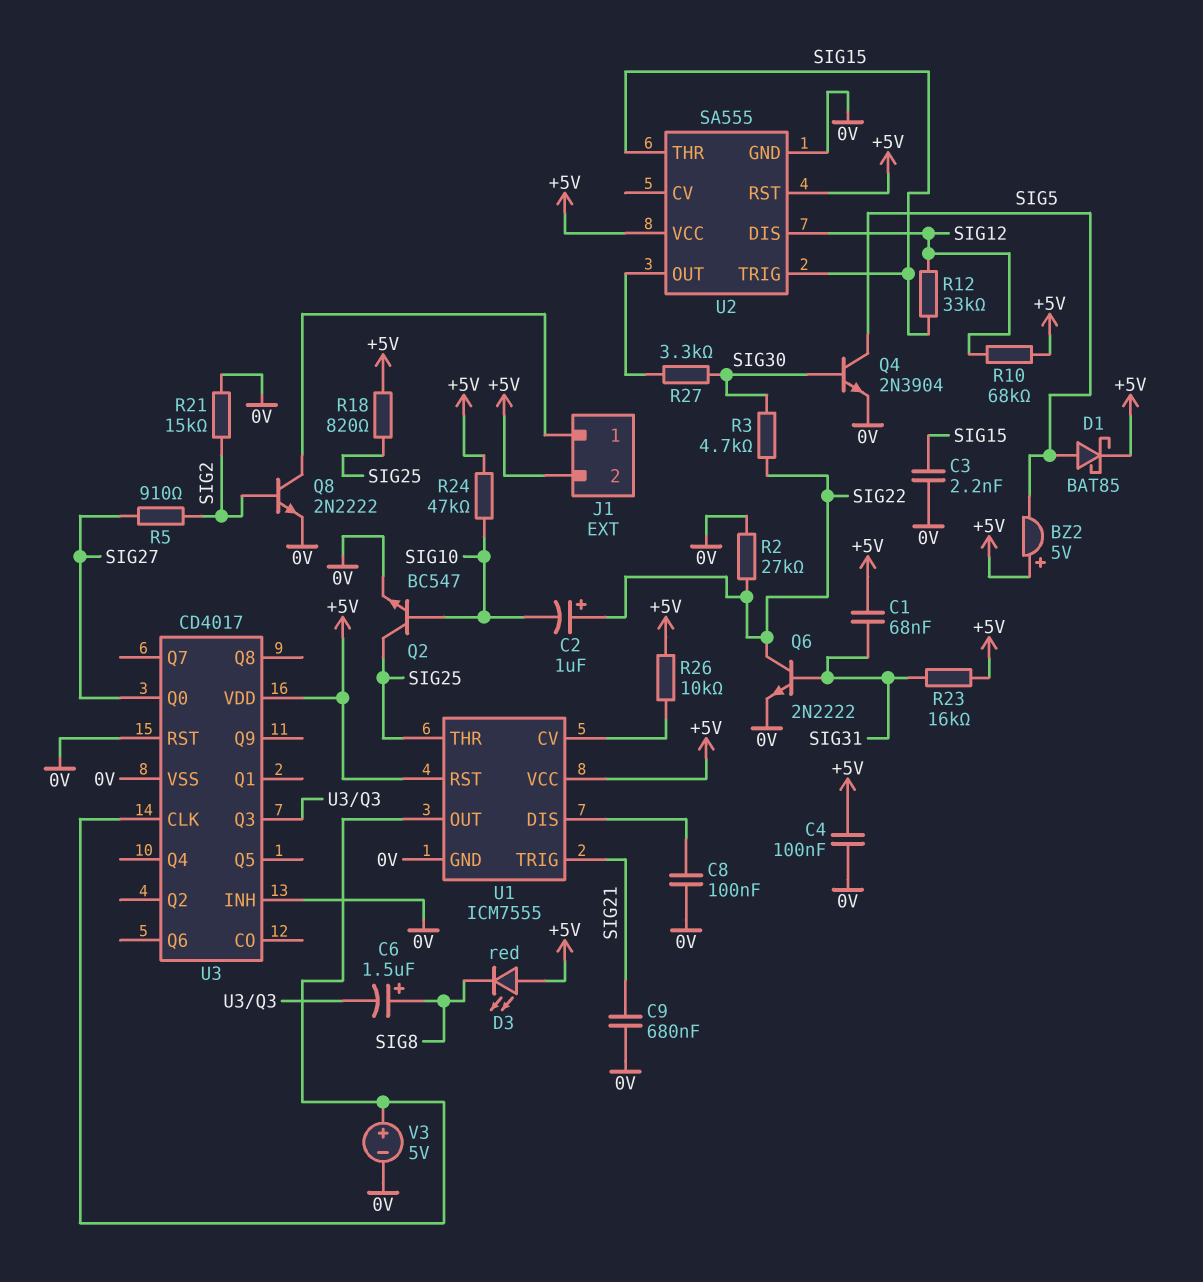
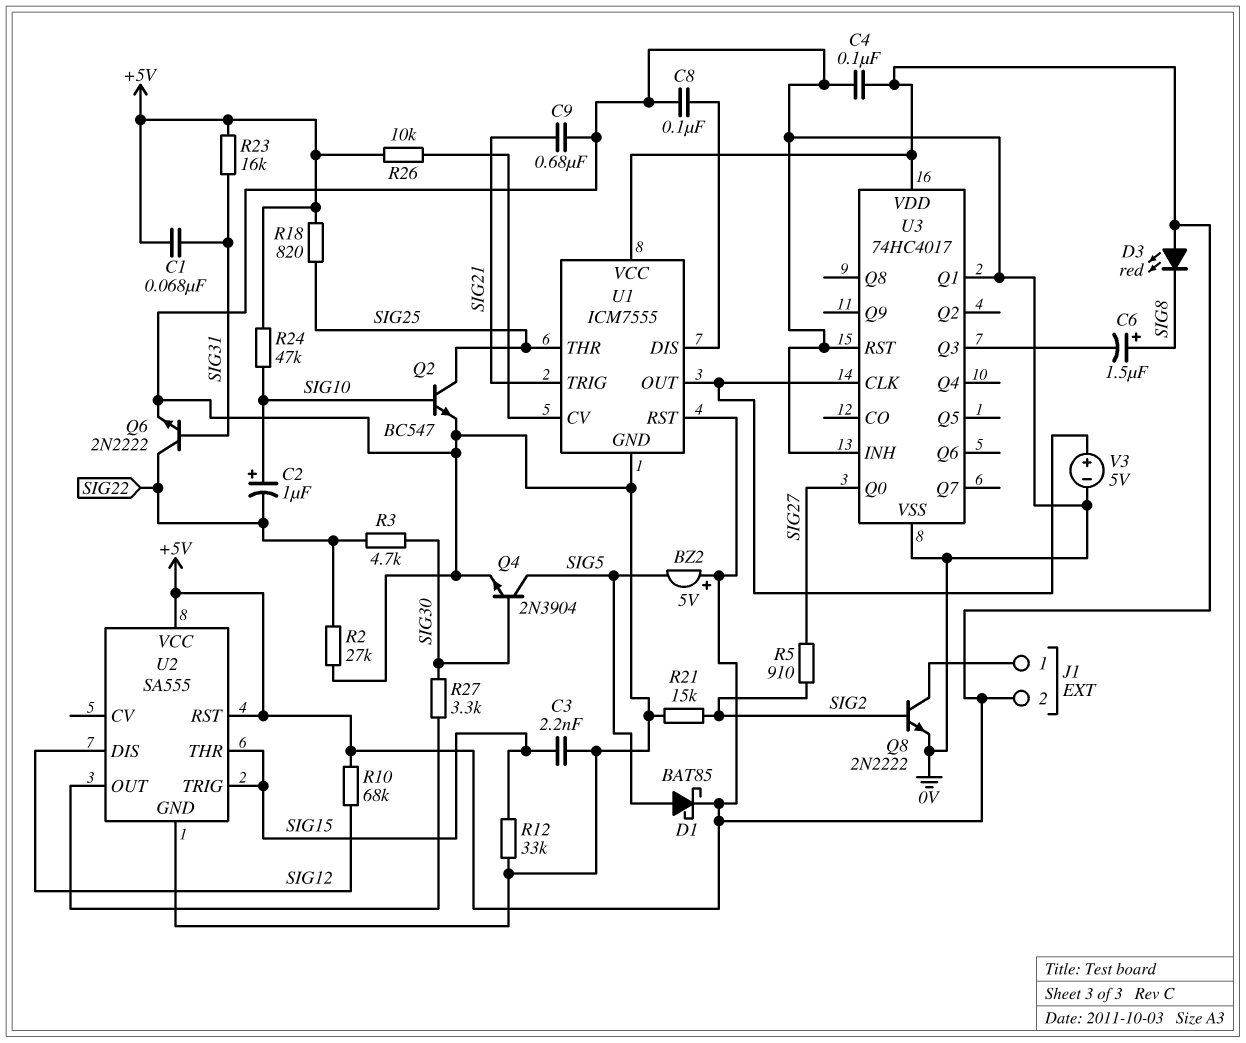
C2: 1uF (plus SIG22, minus SIG10) -> 1uF (plus SIG10, minus SIG22)
R12: 33k (SIG12, SIG15) -> 33k (0V, SIG15)
U3: CD4017 -> 74HC4017
U3 pin Q1: none -> 0V

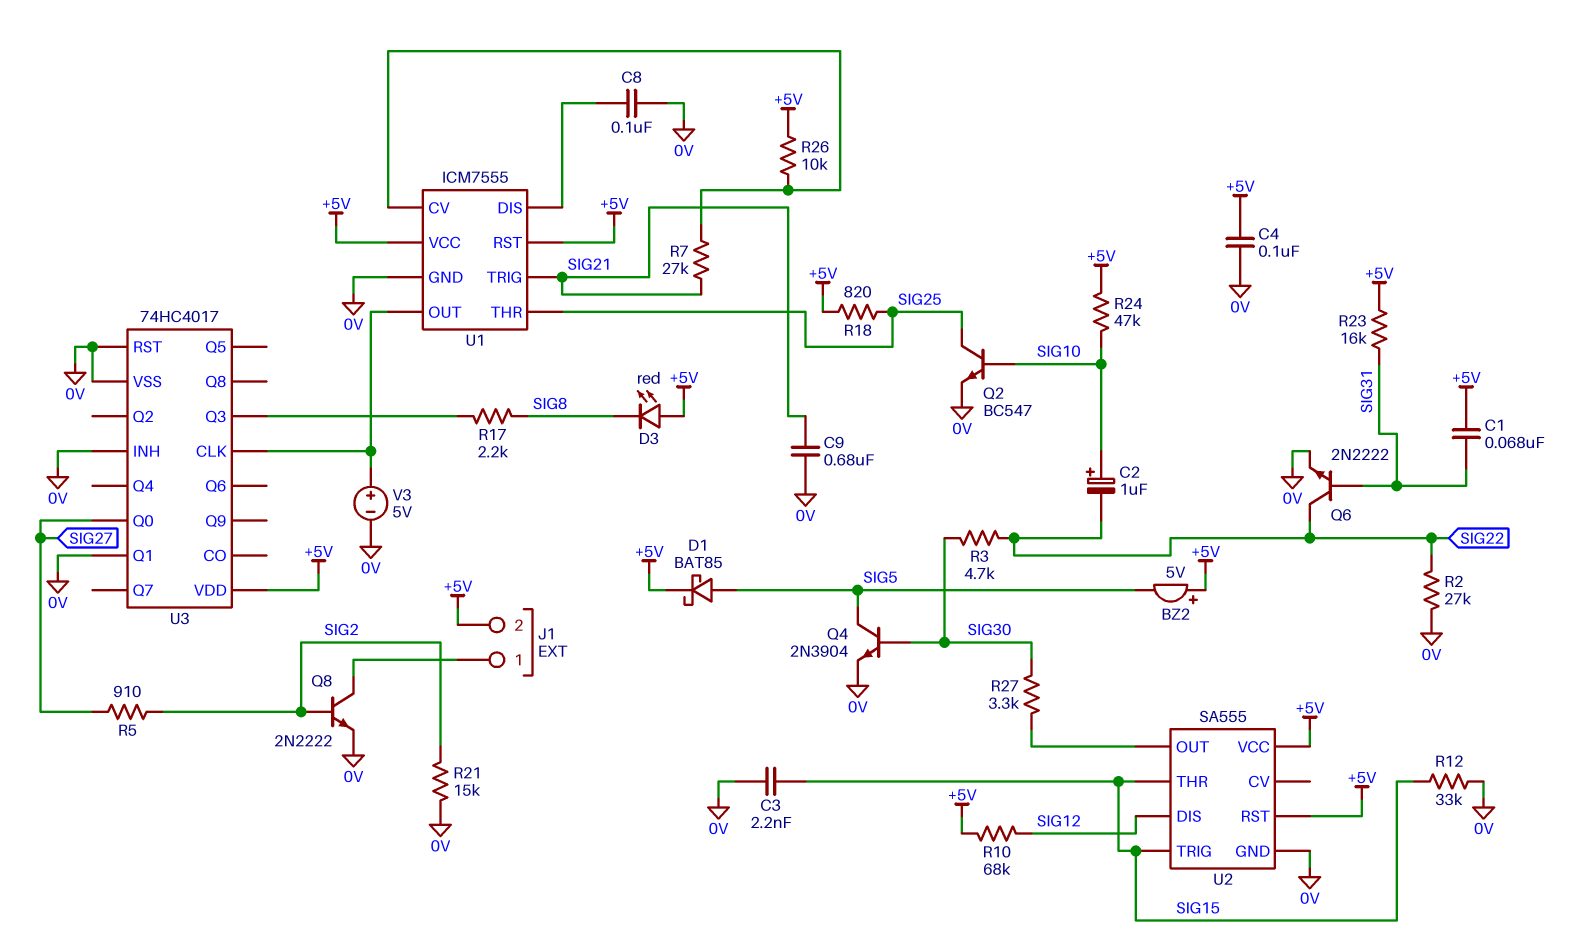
C6: 1.5uF (plus SIG8, minus U3/Q3) -> none
R7: none -> 27k (SIG21, U1/CV)
R17: none -> 2.2k (SIG8, U3/Q3)

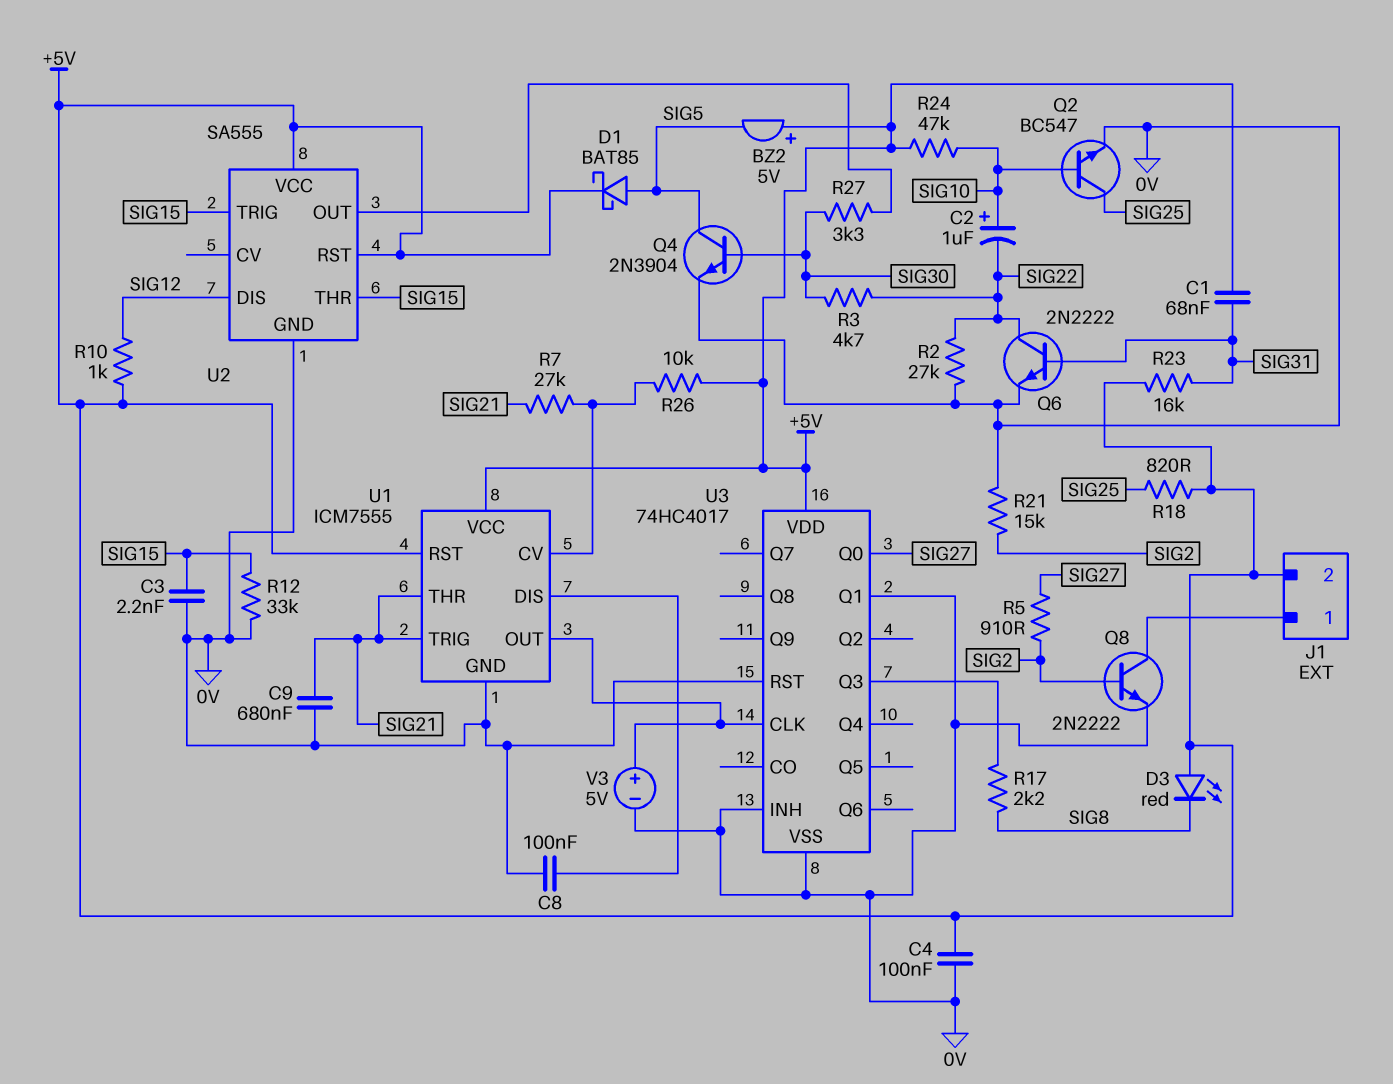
R10: 68k (+5V, SIG12) -> 1k (+5V, SIG12)
U1 pin THR: SIG25 -> SIG21

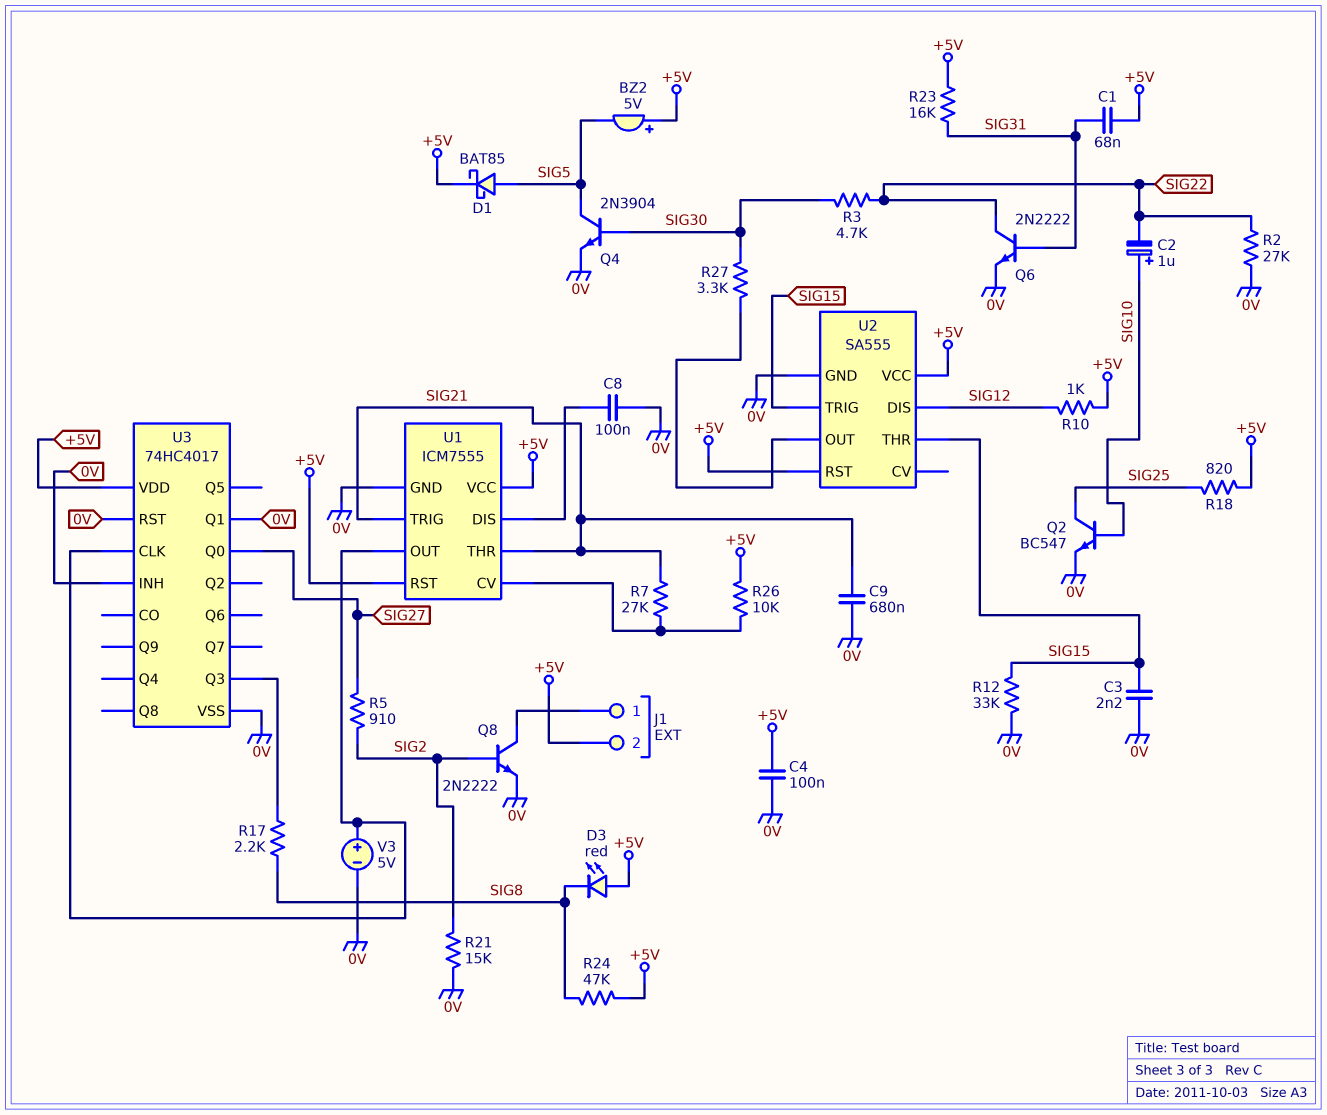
R24: 47k (+5V, SIG10) -> 47k (+5V, SIG8)

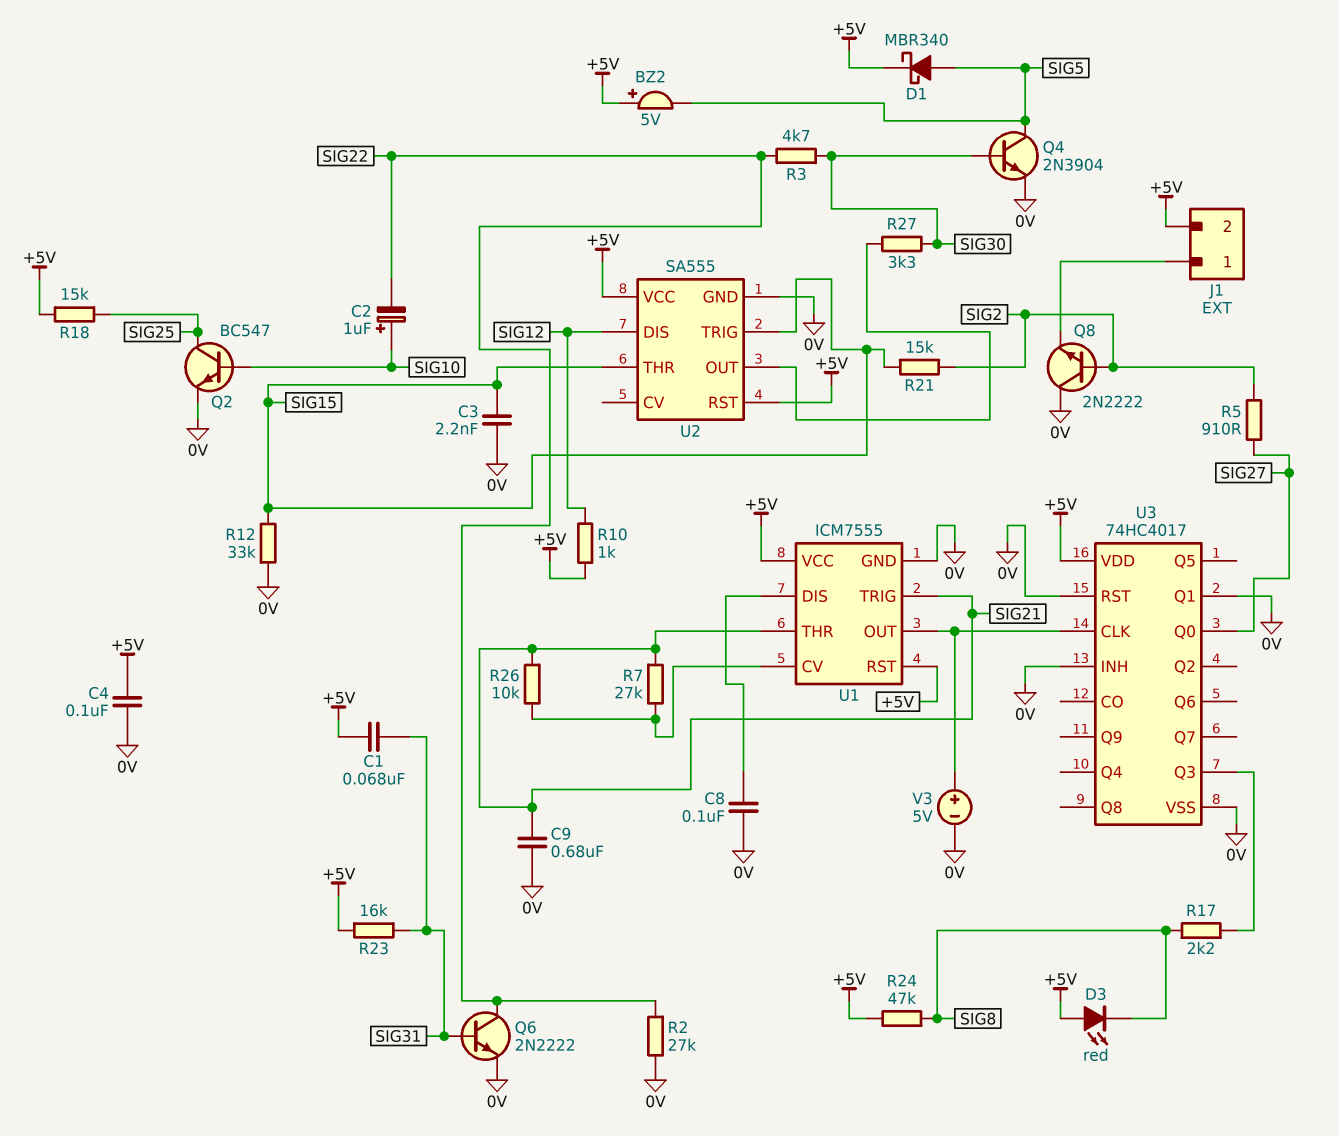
D1: schottky BAT85 (A SIG5, K +5V) -> schottky MBR340 (A SIG5, K +5V)
Q8: NPN 2N2222 (B SIG2, C J1/1, E 0V) -> NPN 2N2222 (B SIG2, C 0V, E J1/1)
R18: 820 (+5V, SIG25) -> 15k (+5V, SIG25)
R21: 15k (0V, SIG2) -> 15k (SIG2, SIG15)
R26: 10k (+5V, U1/CV) -> 10k (SIG21, U1/CV)

